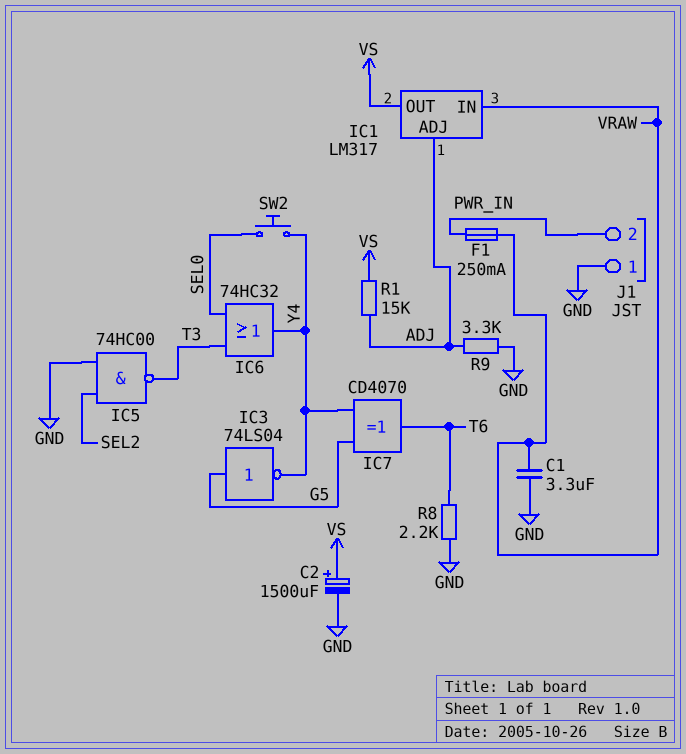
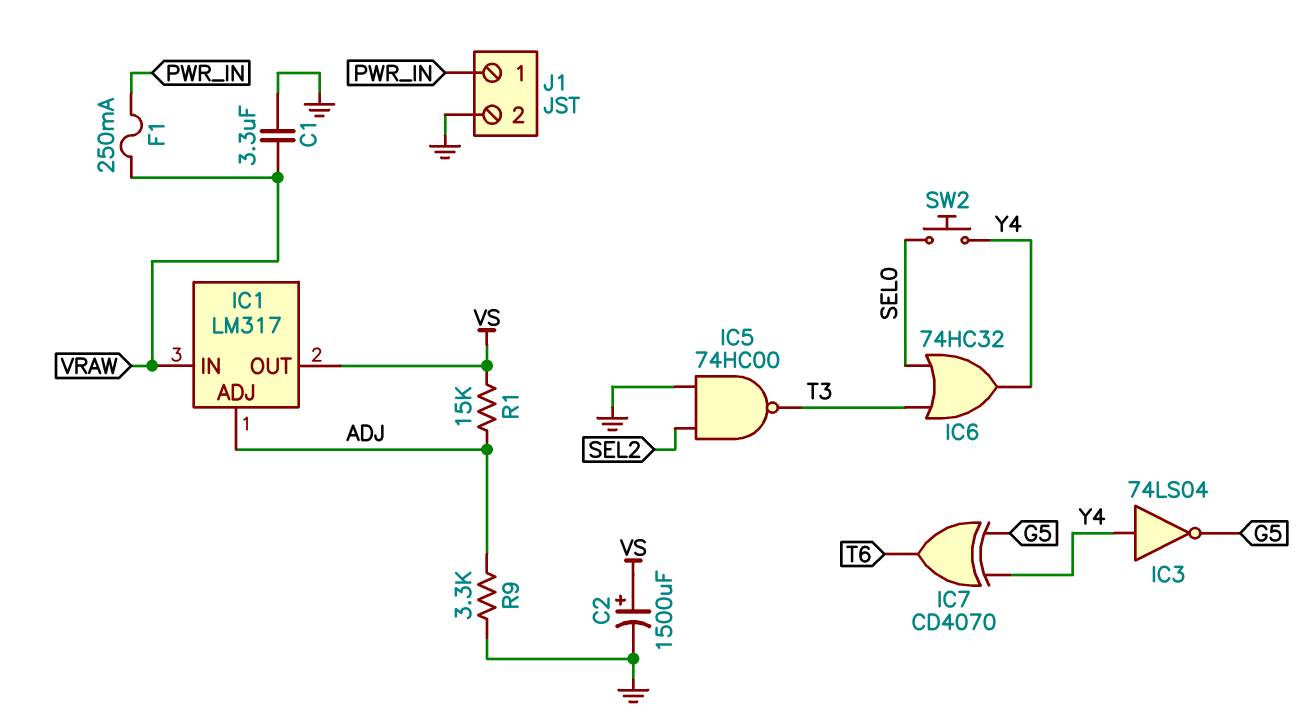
IC3: NOT 74LS04 (in G5, out Y4) -> NOT 74LS04 (in Y4, out G5)
J1 pin 1: GND -> PWR_IN
J1 pin 2: PWR_IN -> GND
R8: 2.2k (GND, T6) -> none

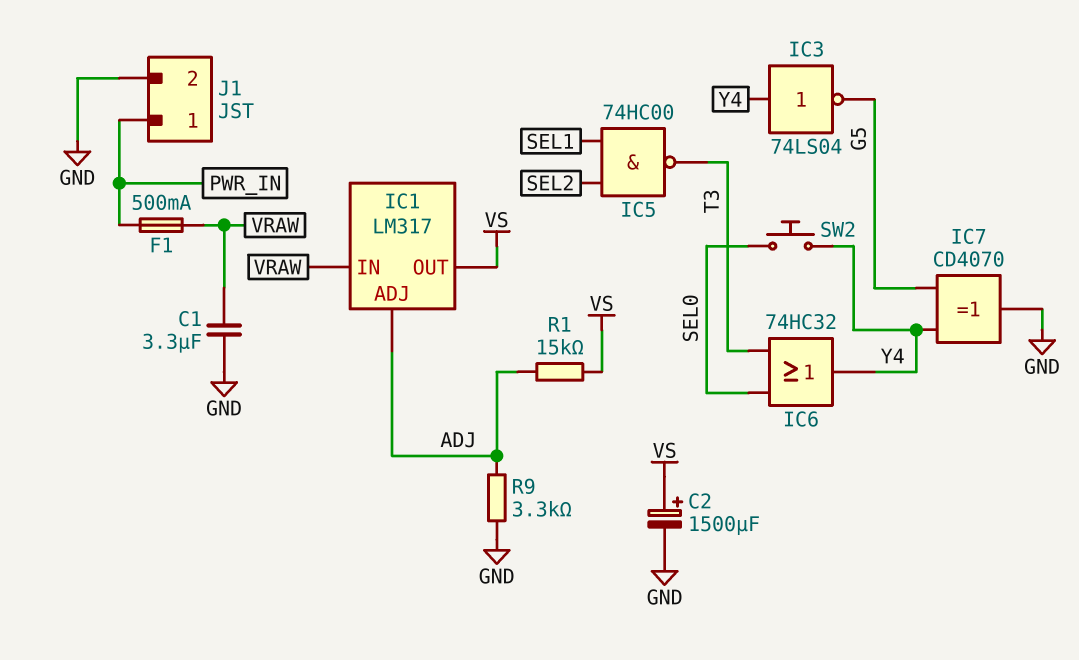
F1: 250mA (PWR_IN, VRAW) -> 500mA (PWR_IN, VRAW)
IC5: NAND 74HC00 (in GND, in SEL2, out T3) -> NAND 74HC00 (in SEL1, in SEL2, out T3)
IC7: XOR CD4070 (in G5, in Y4, out T6) -> XOR CD4070 (in G5, in Y4, out GND)

